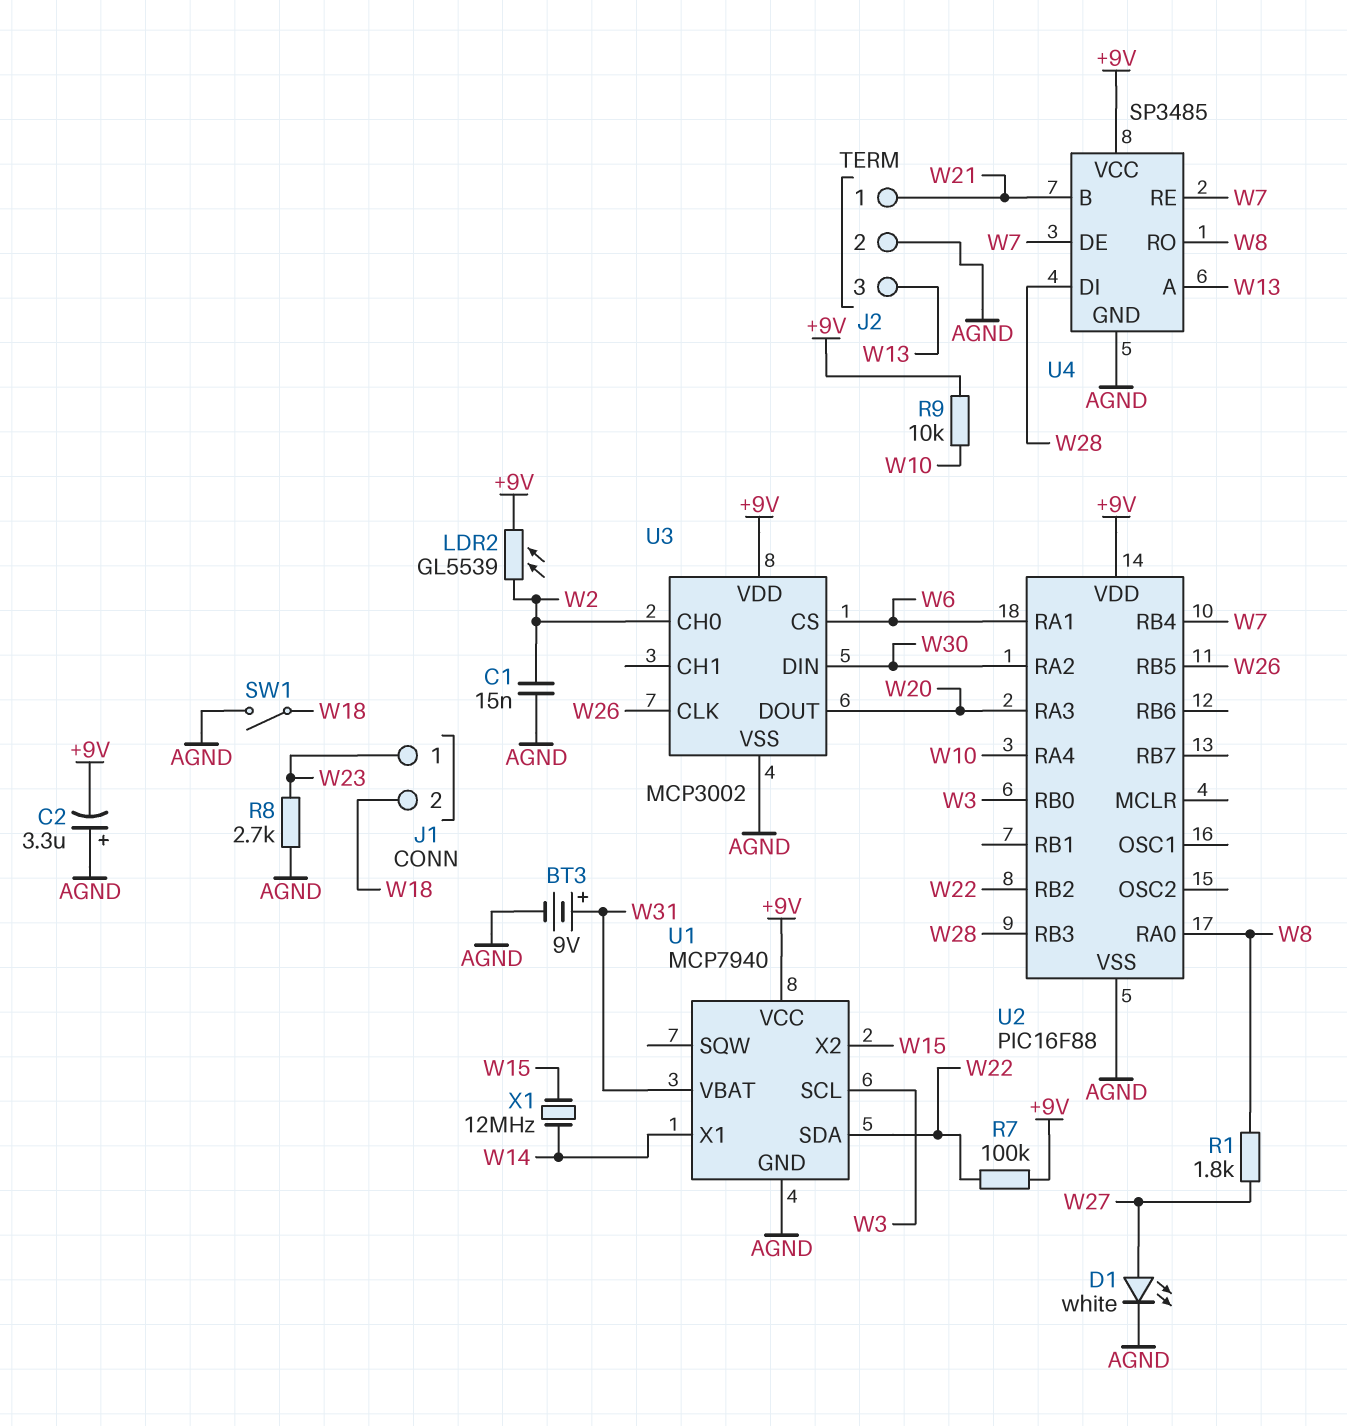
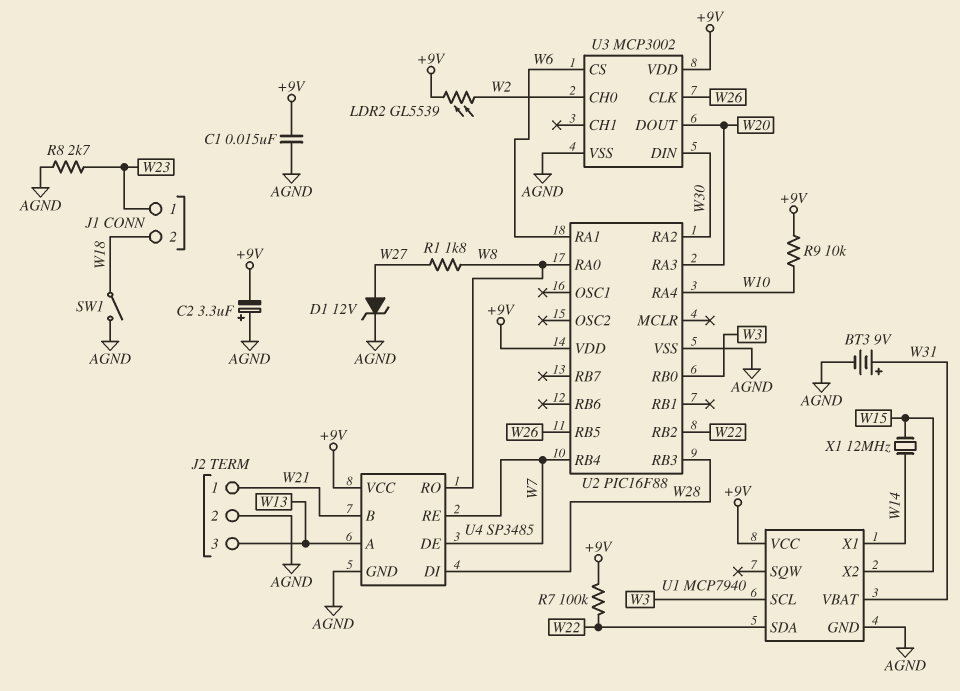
C1: 15nF (AGND, W2) -> 15nF (+9V, AGND)
D1: LED white (A W27, K AGND) -> zener 12V (A W27, K AGND)

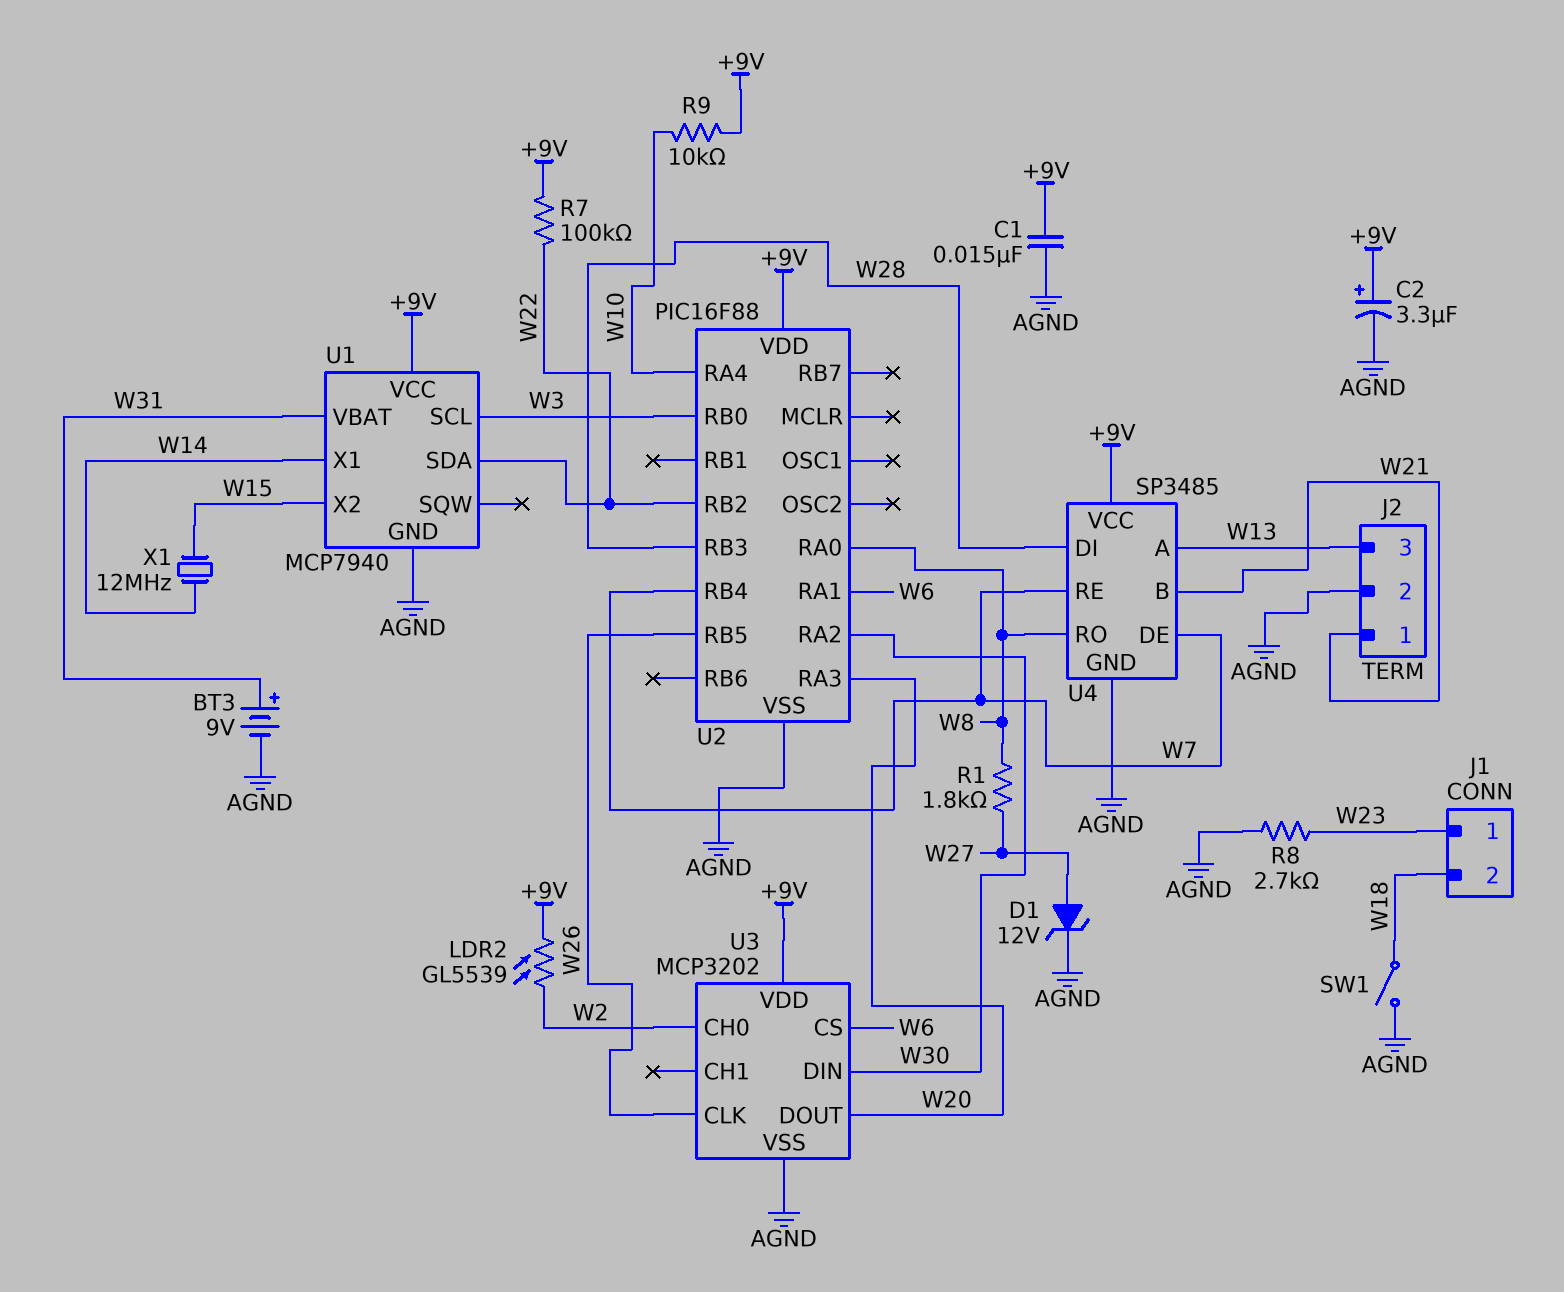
C2: 3.3uF (plus AGND, minus +9V) -> 3.3uF (plus +9V, minus AGND)
U3: MCP3002 -> MCP3202

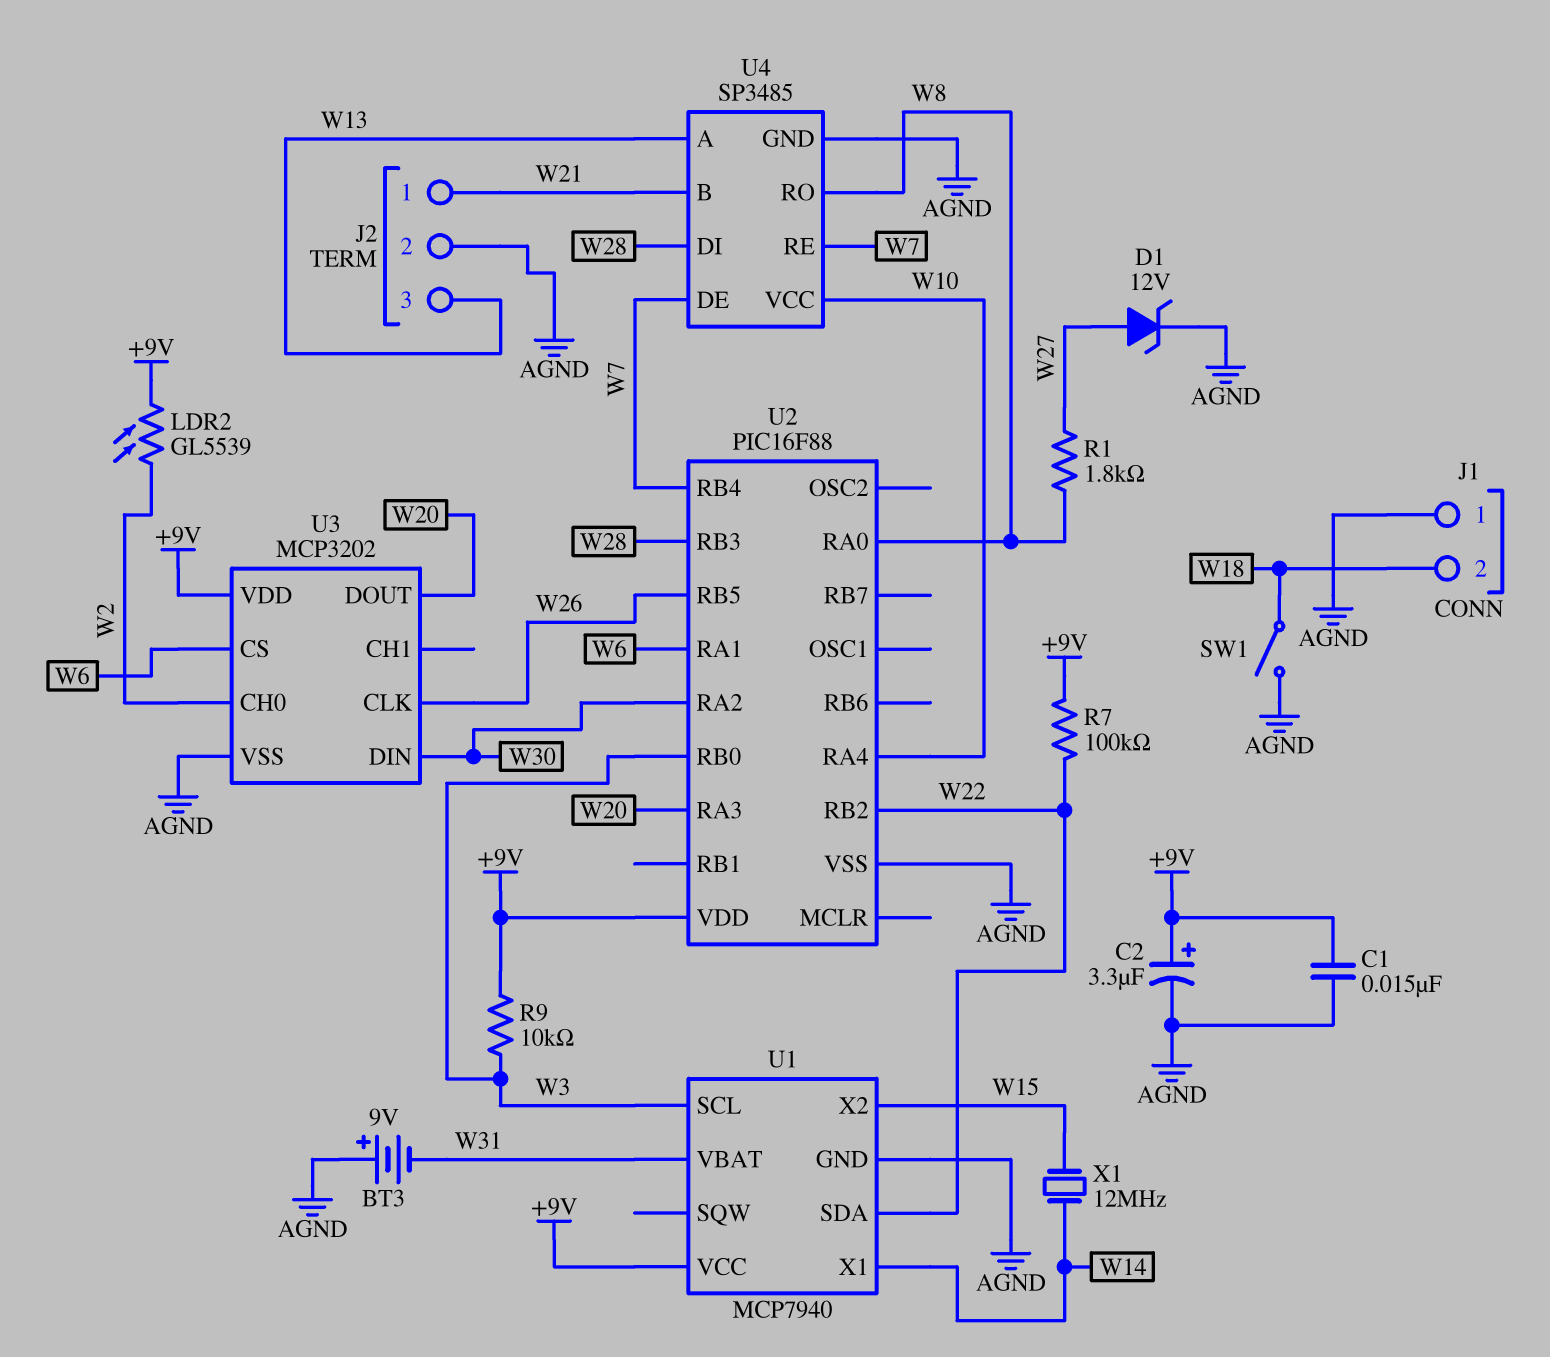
BT3: 9V (plus W31, minus AGND) -> 9V (plus AGND, minus W31)
J1 pin 1: W23 -> AGND
R8: 2.7k (AGND, W23) -> none
R9: 10k (+9V, W10) -> 10k (+9V, W3)
U4 pin VCC: +9V -> W10

